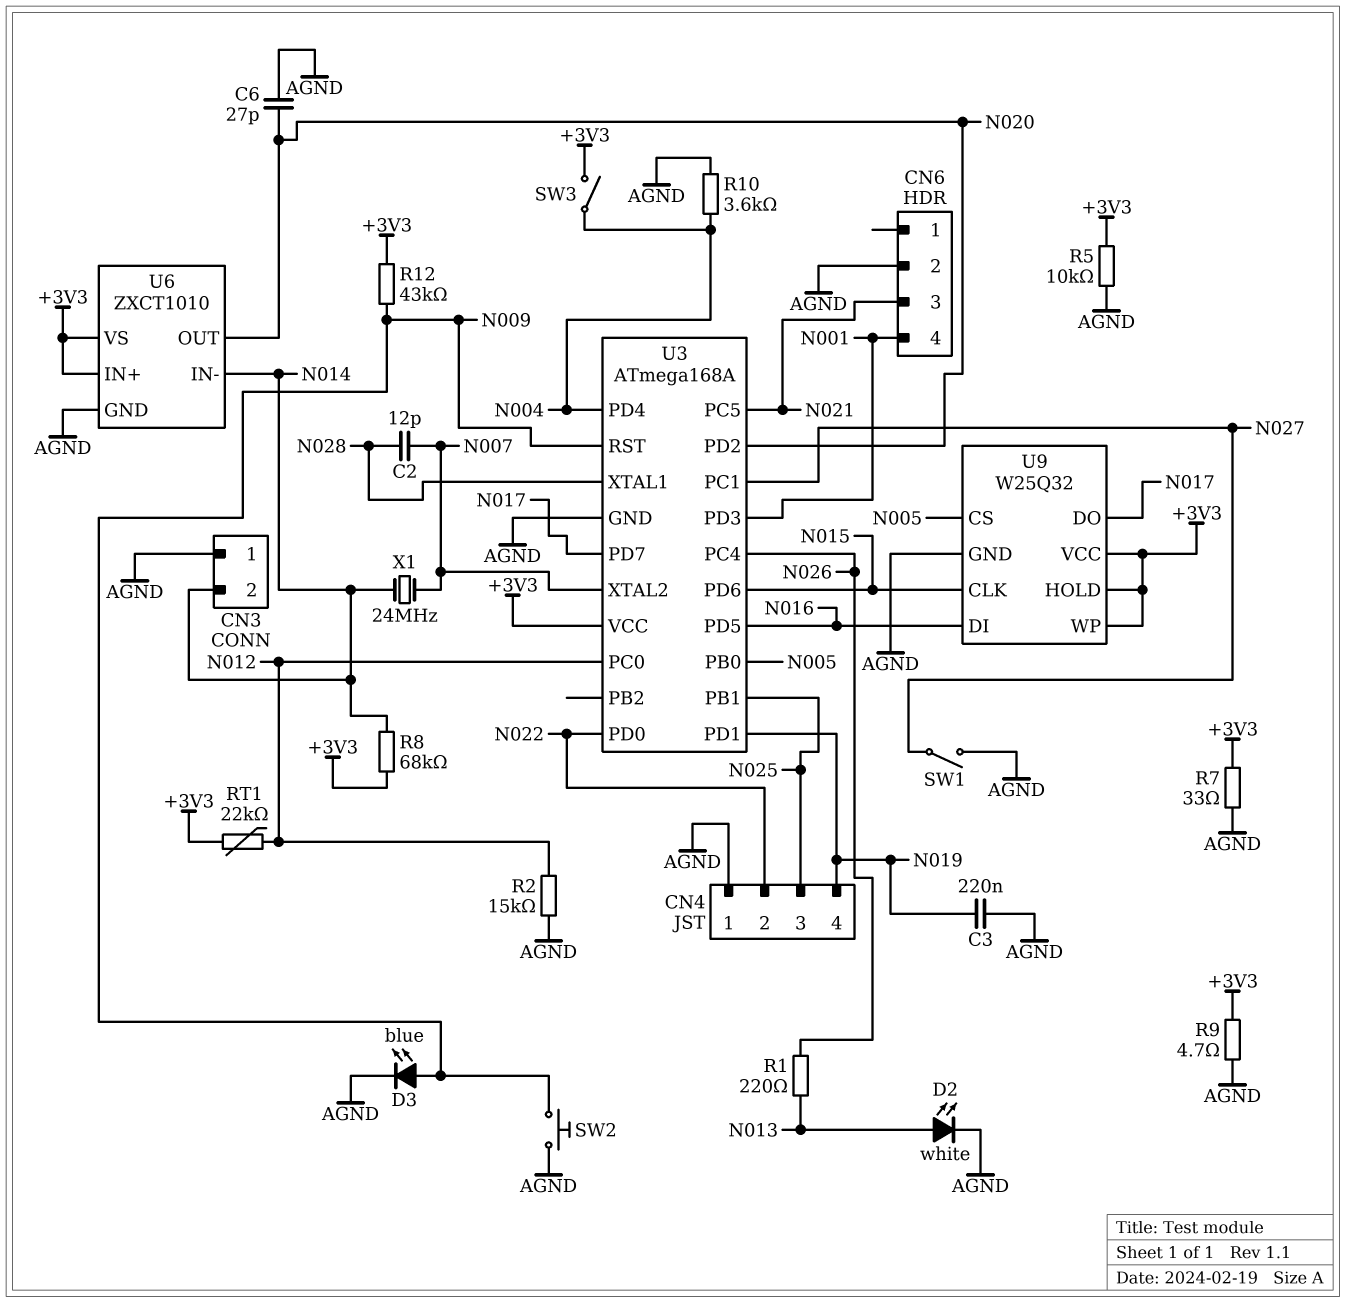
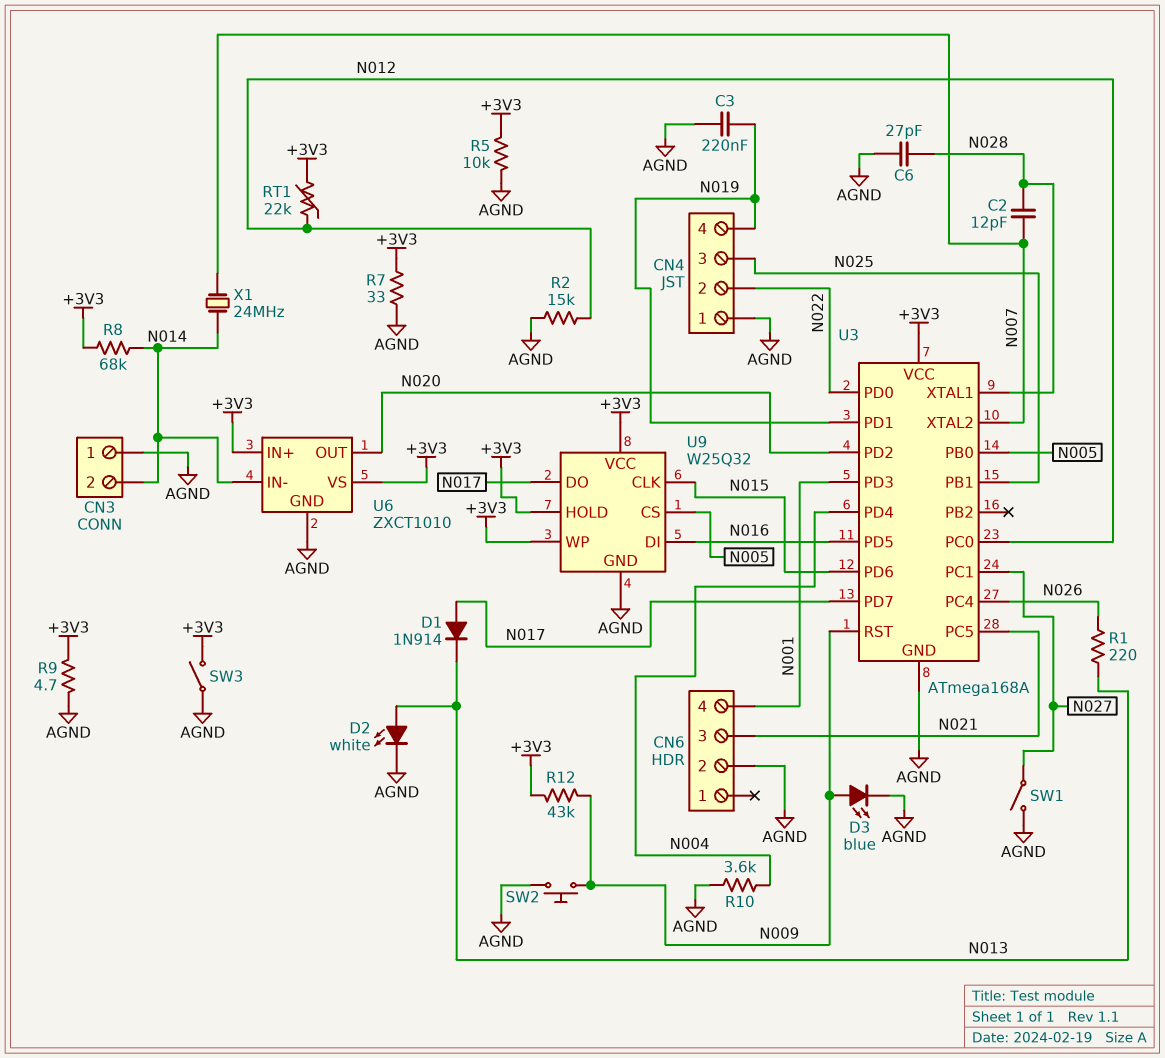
C6: 27pF (AGND, N020) -> 27pF (AGND, N028)
D1: none -> diode 1N914 (A N017, K N013)
SW3: switch (+3V3, N004) -> switch (+3V3, AGND)

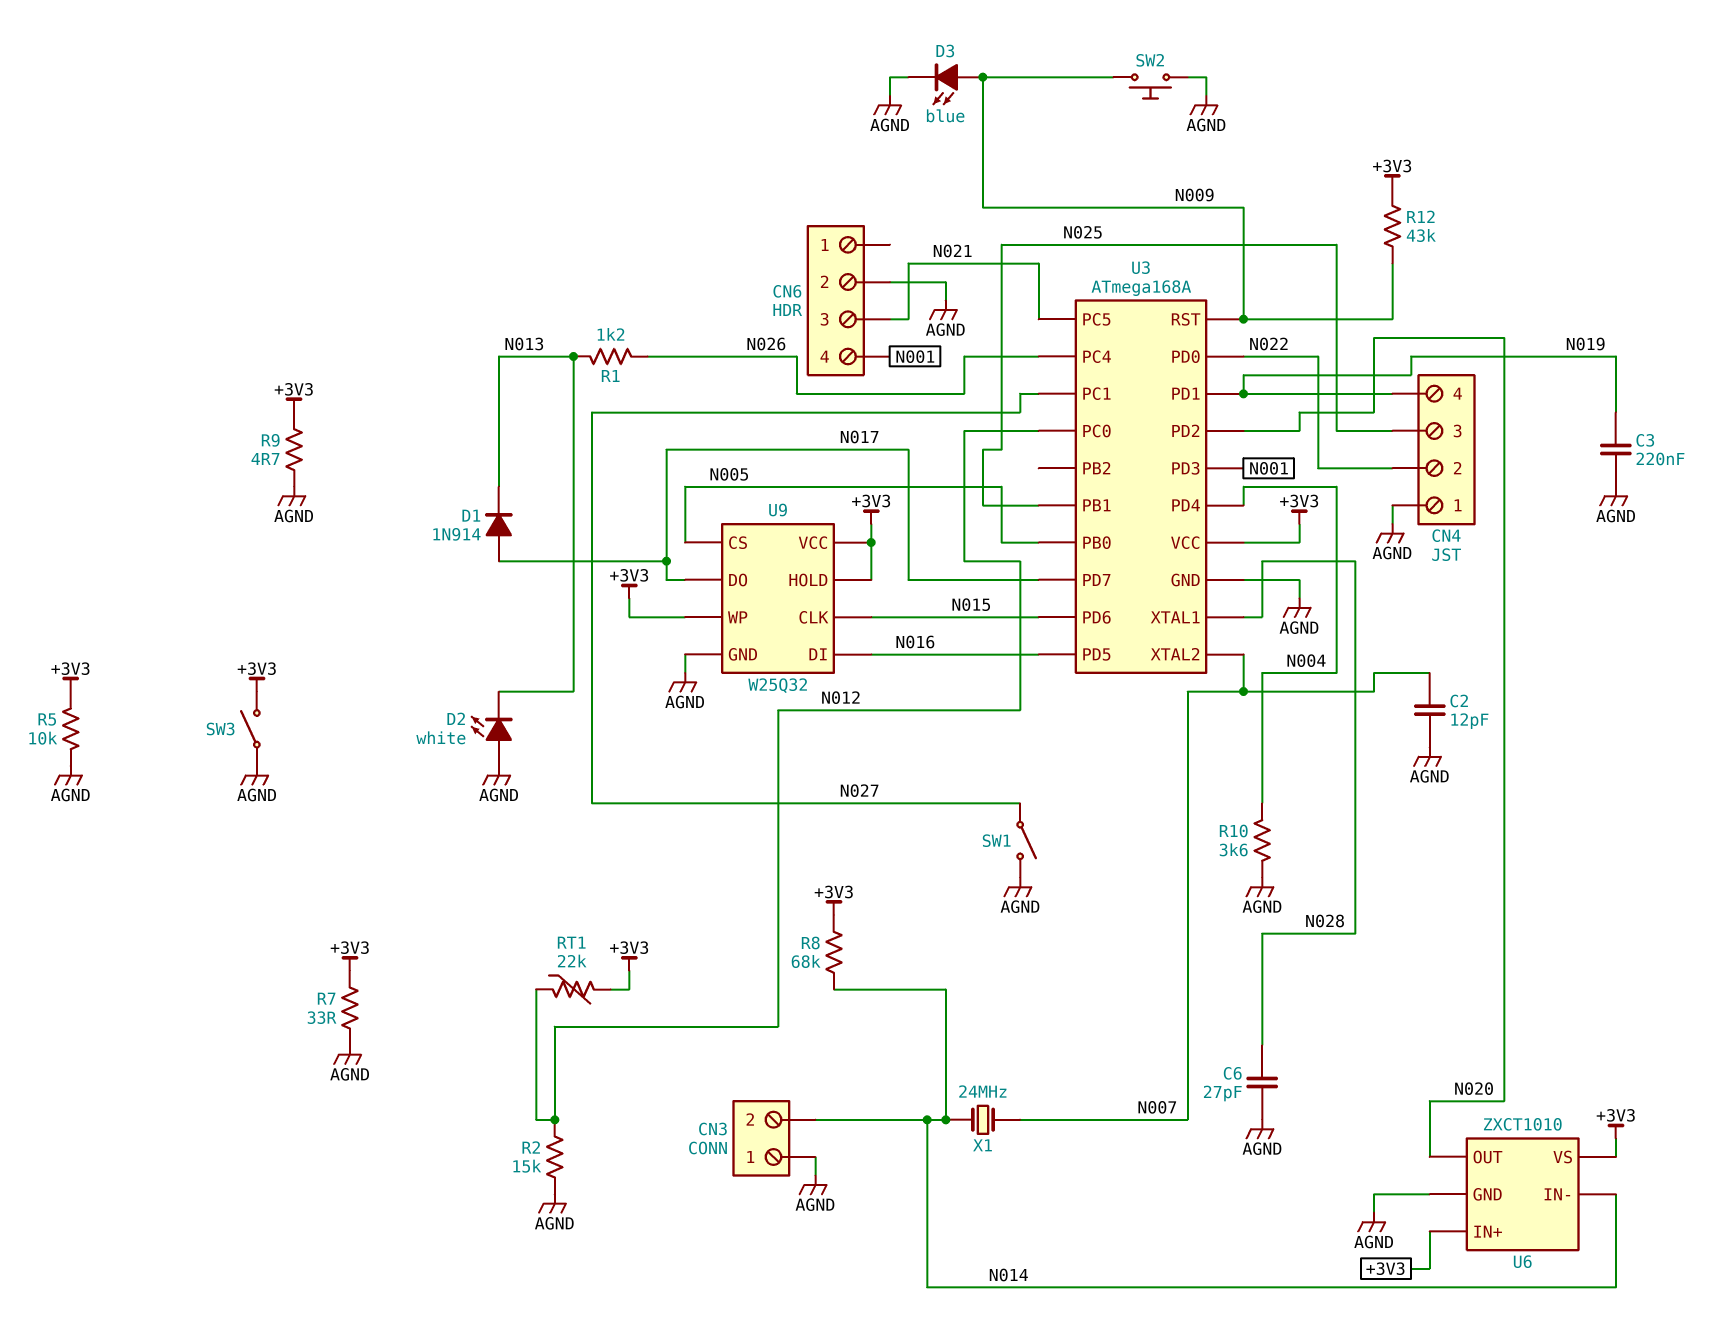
C2: 12pF (N007, N028) -> 12pF (AGND, N007)
D2: LED white (A N013, K AGND) -> LED white (A AGND, K N013)
R1: 220 (N013, N026) -> 1.2k (N013, N026)

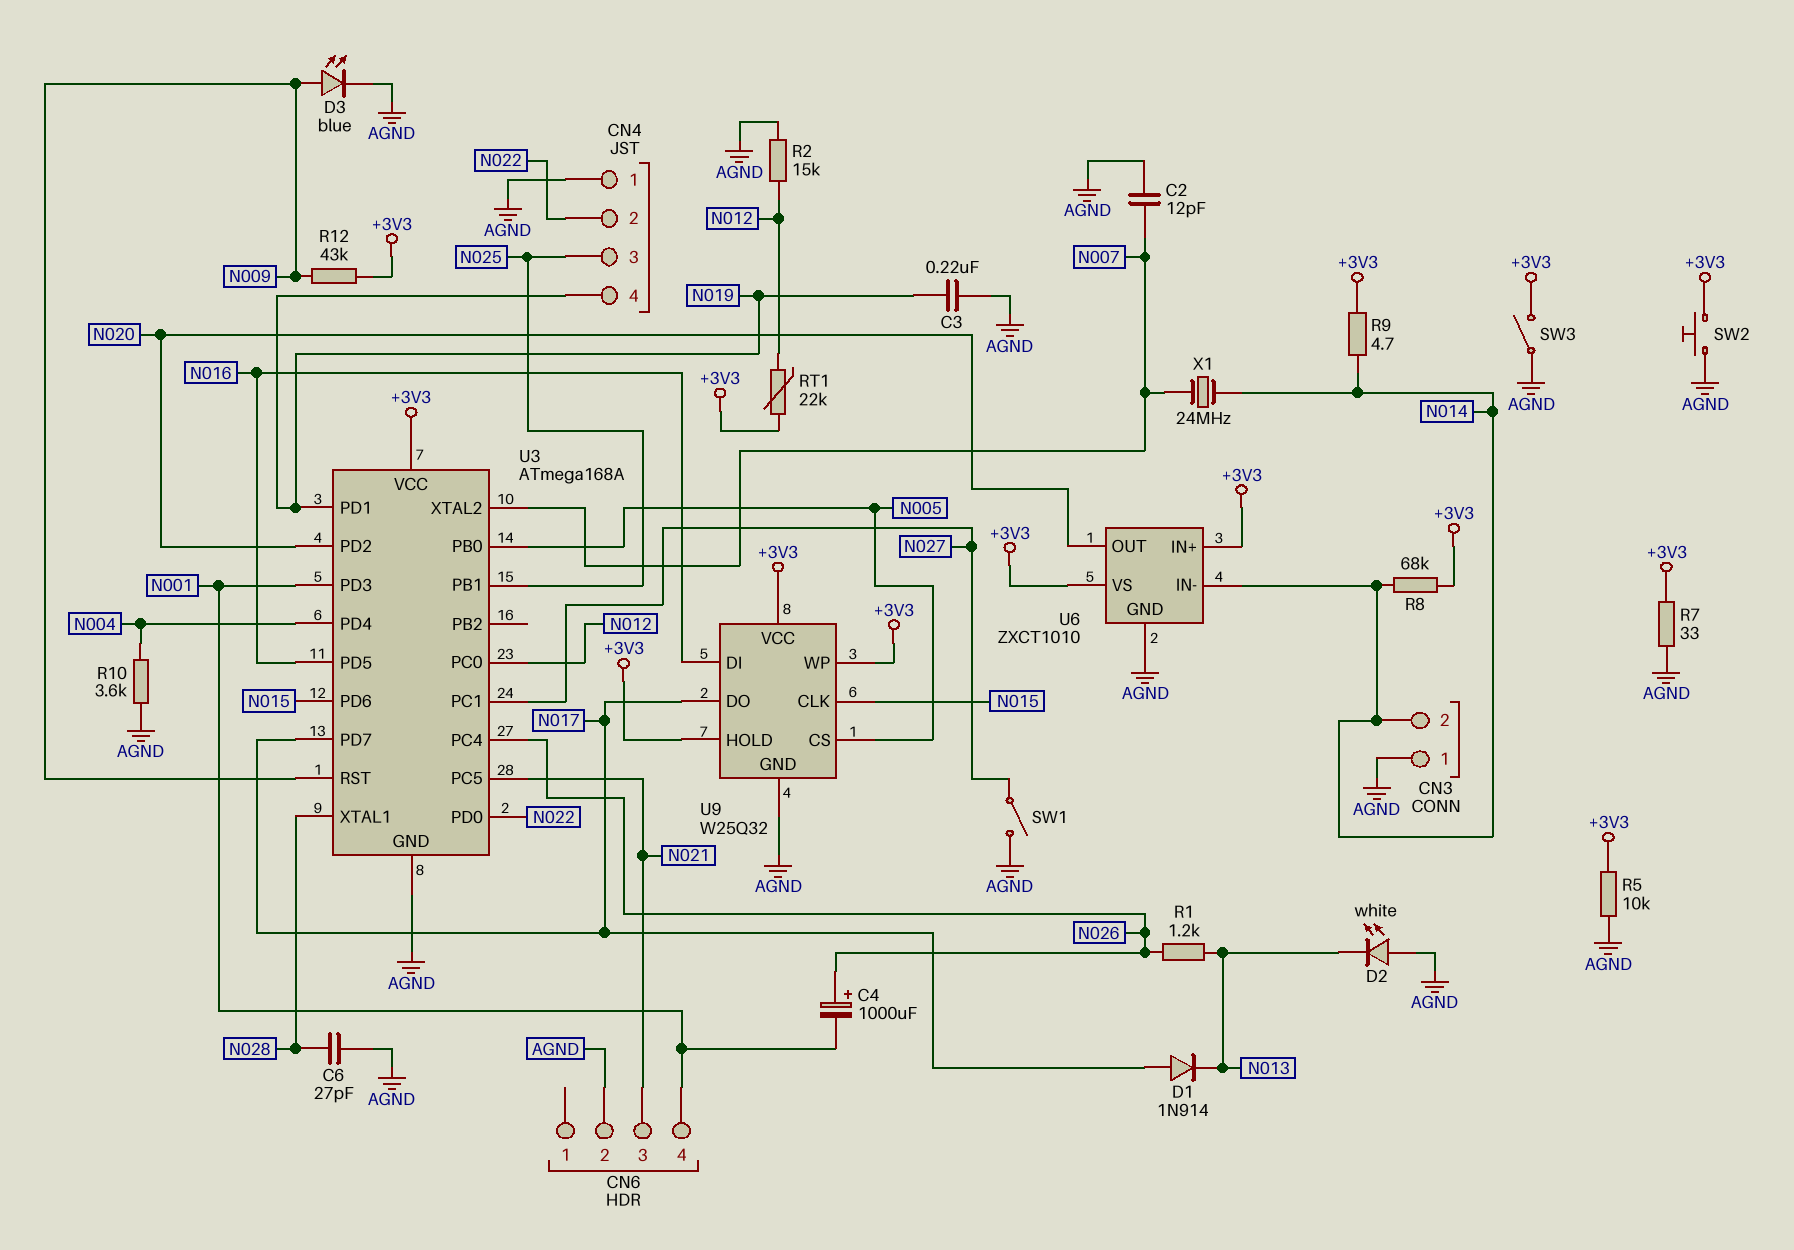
C4: none -> 1000uF (plus N026, minus N001)
R9: 4.7 (+3V3, AGND) -> 4.7 (+3V3, N014)
SW2: button (AGND, N009) -> button (+3V3, AGND)

